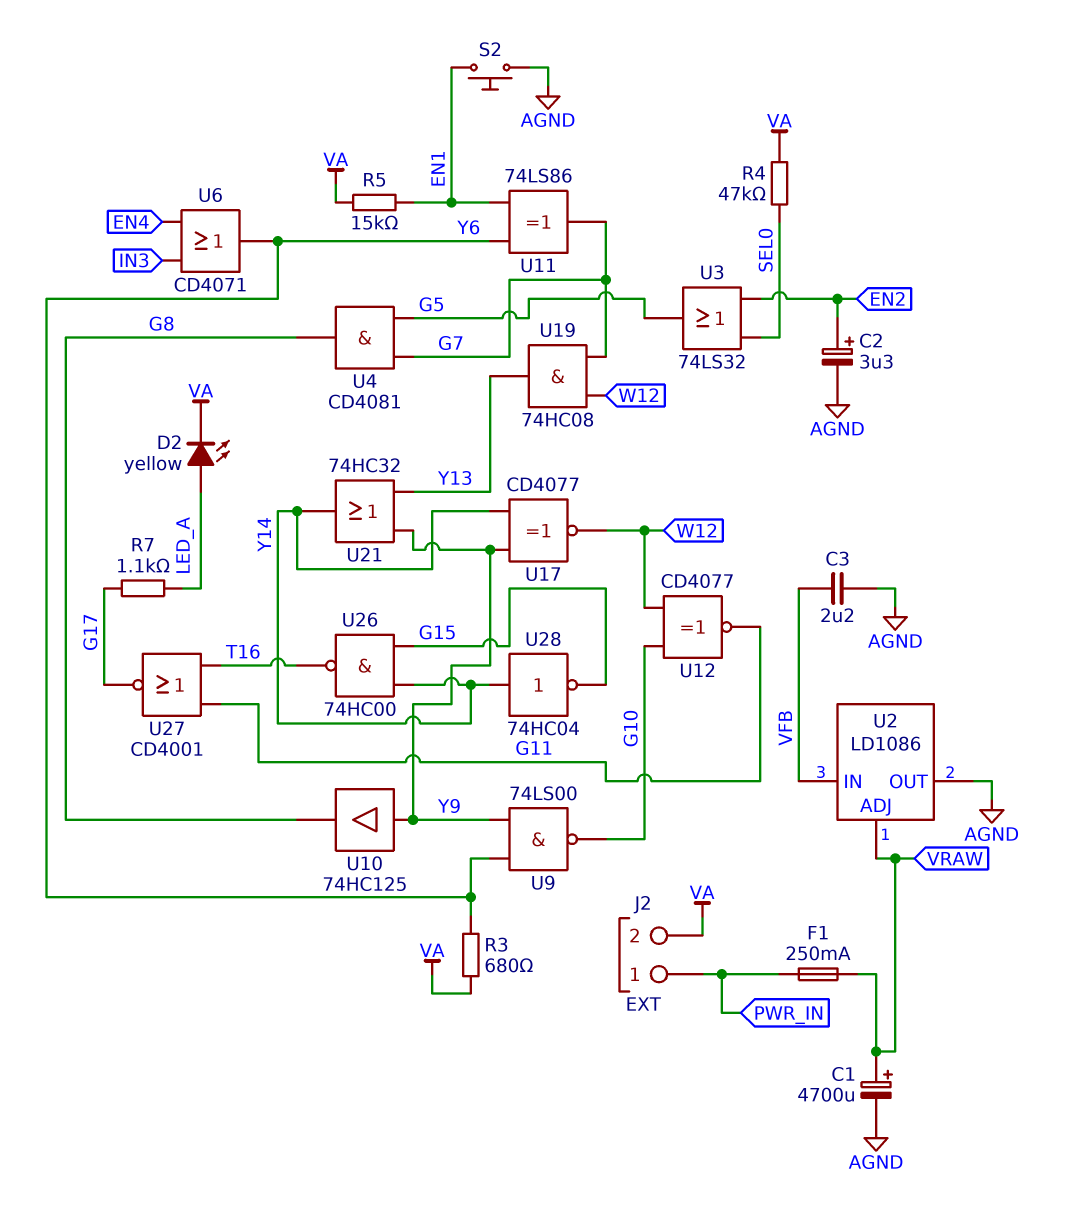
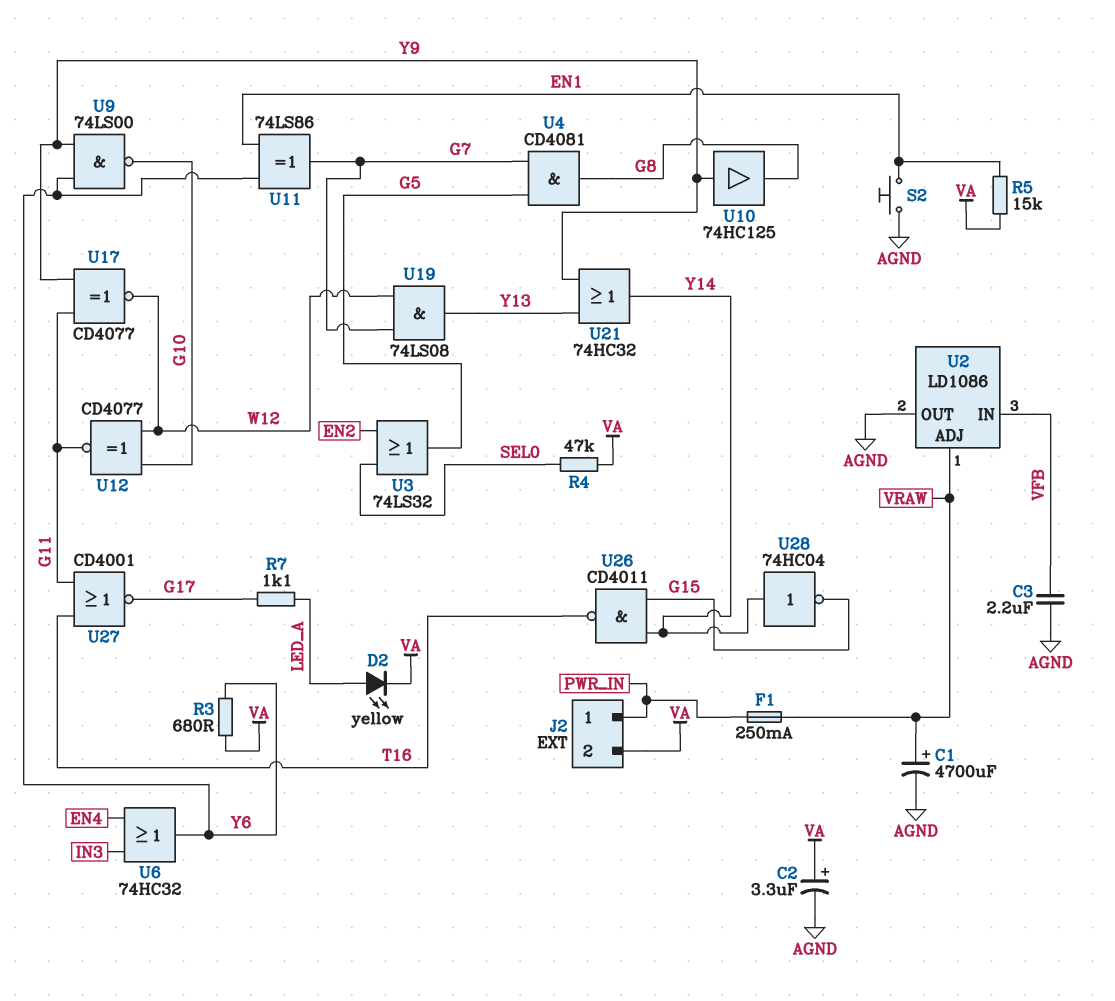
C2: 3.3uF (plus EN2, minus AGND) -> 3.3uF (plus VA, minus AGND)
U6: OR CD4071 (in EN4, in IN3, out Y6) -> OR 74HC32 (in EN4, in IN3, out Y6)
U17: XNOR CD4077 (in Y9, in Y14, out W12) -> XNOR CD4077 (in G11, in Y9, out W12)
U19: AND 74HC08 (in G7, in W12, out Y13) -> AND 74LS08 (in G7, in W12, out Y13)
U26: NAND 74HC00 (in G15, in Y14, out T16) -> NAND CD4011 (in G15, in Y14, out T16)

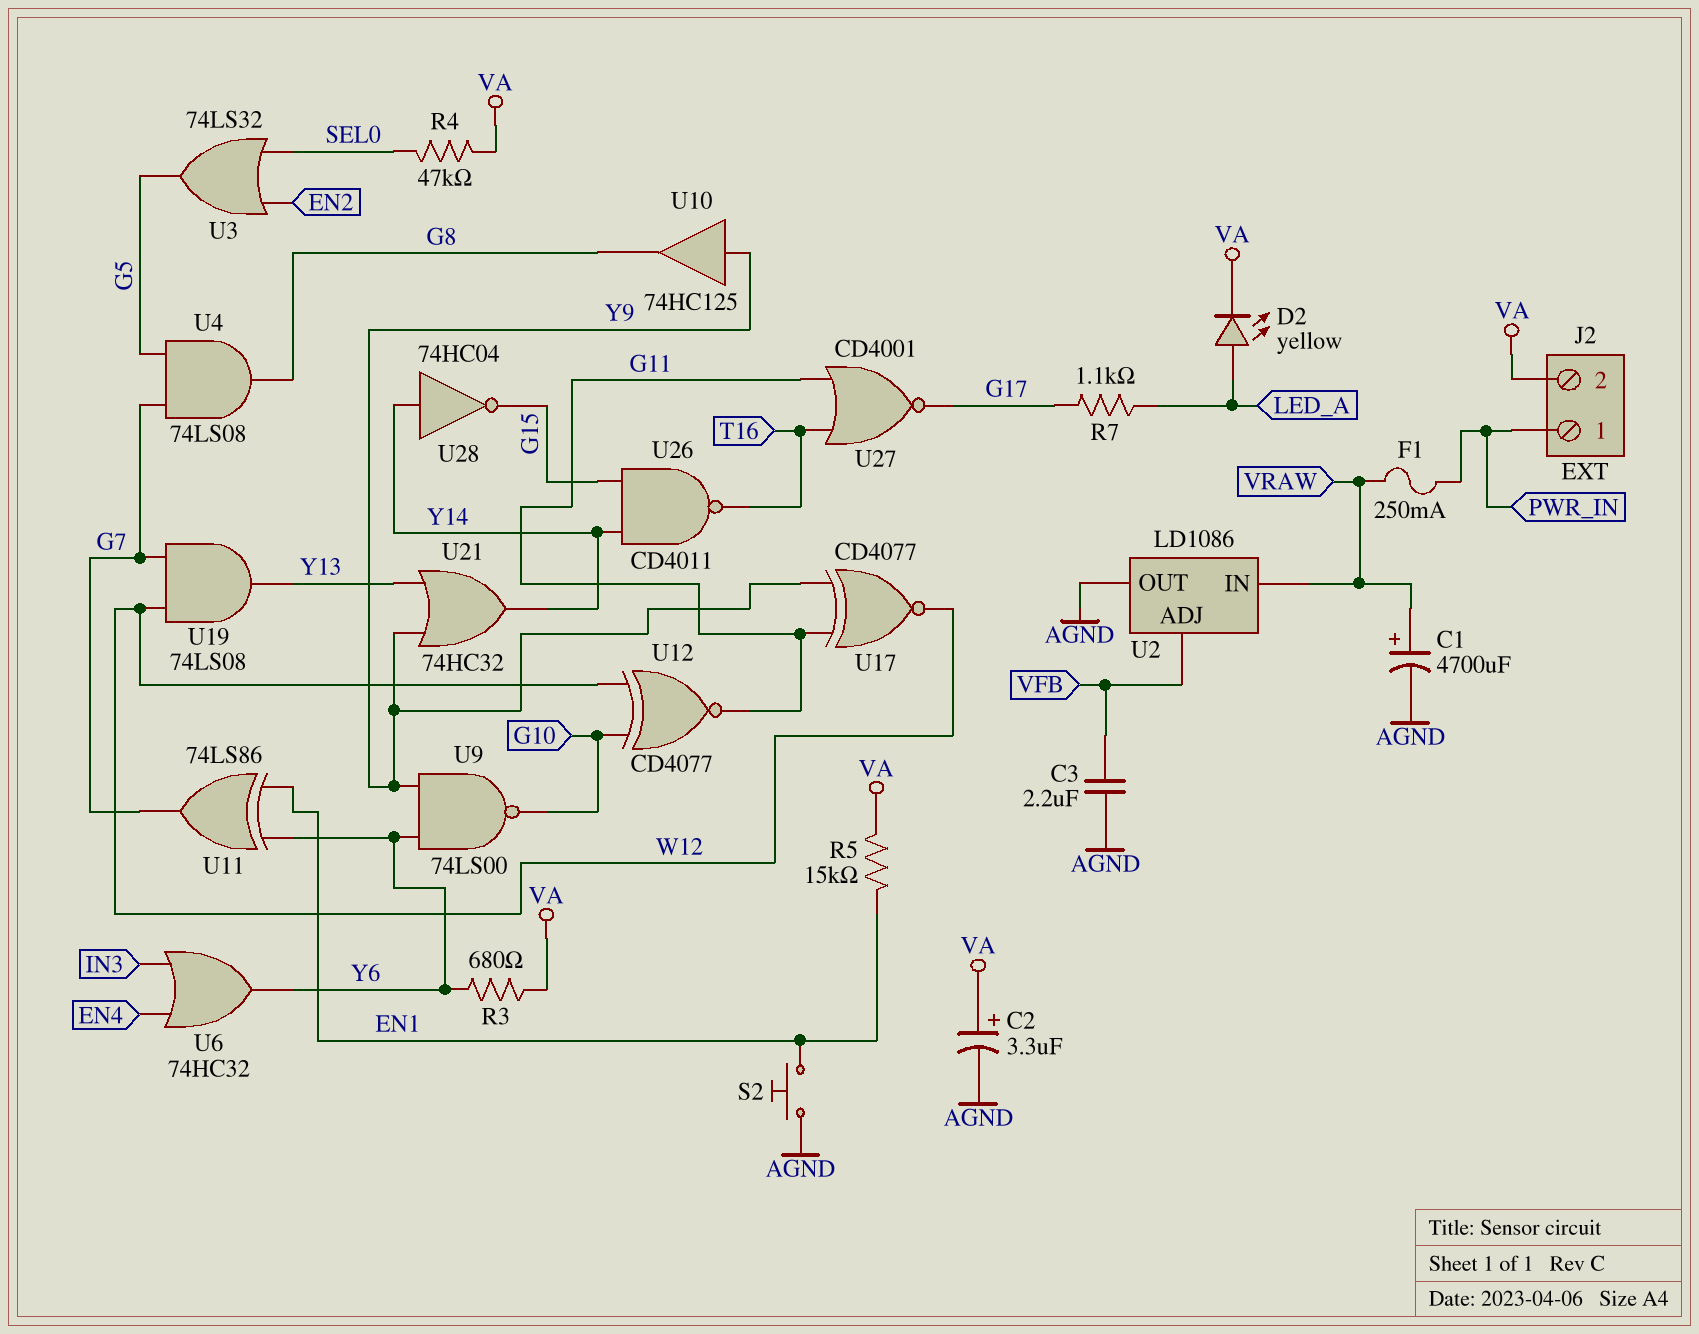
U2 pin ADJ: VRAW -> VFB
U2 pin IN: VFB -> VRAW
U4: AND CD4081 (in G5, in G7, out G8) -> AND 74LS08 (in G5, in G7, out G8)

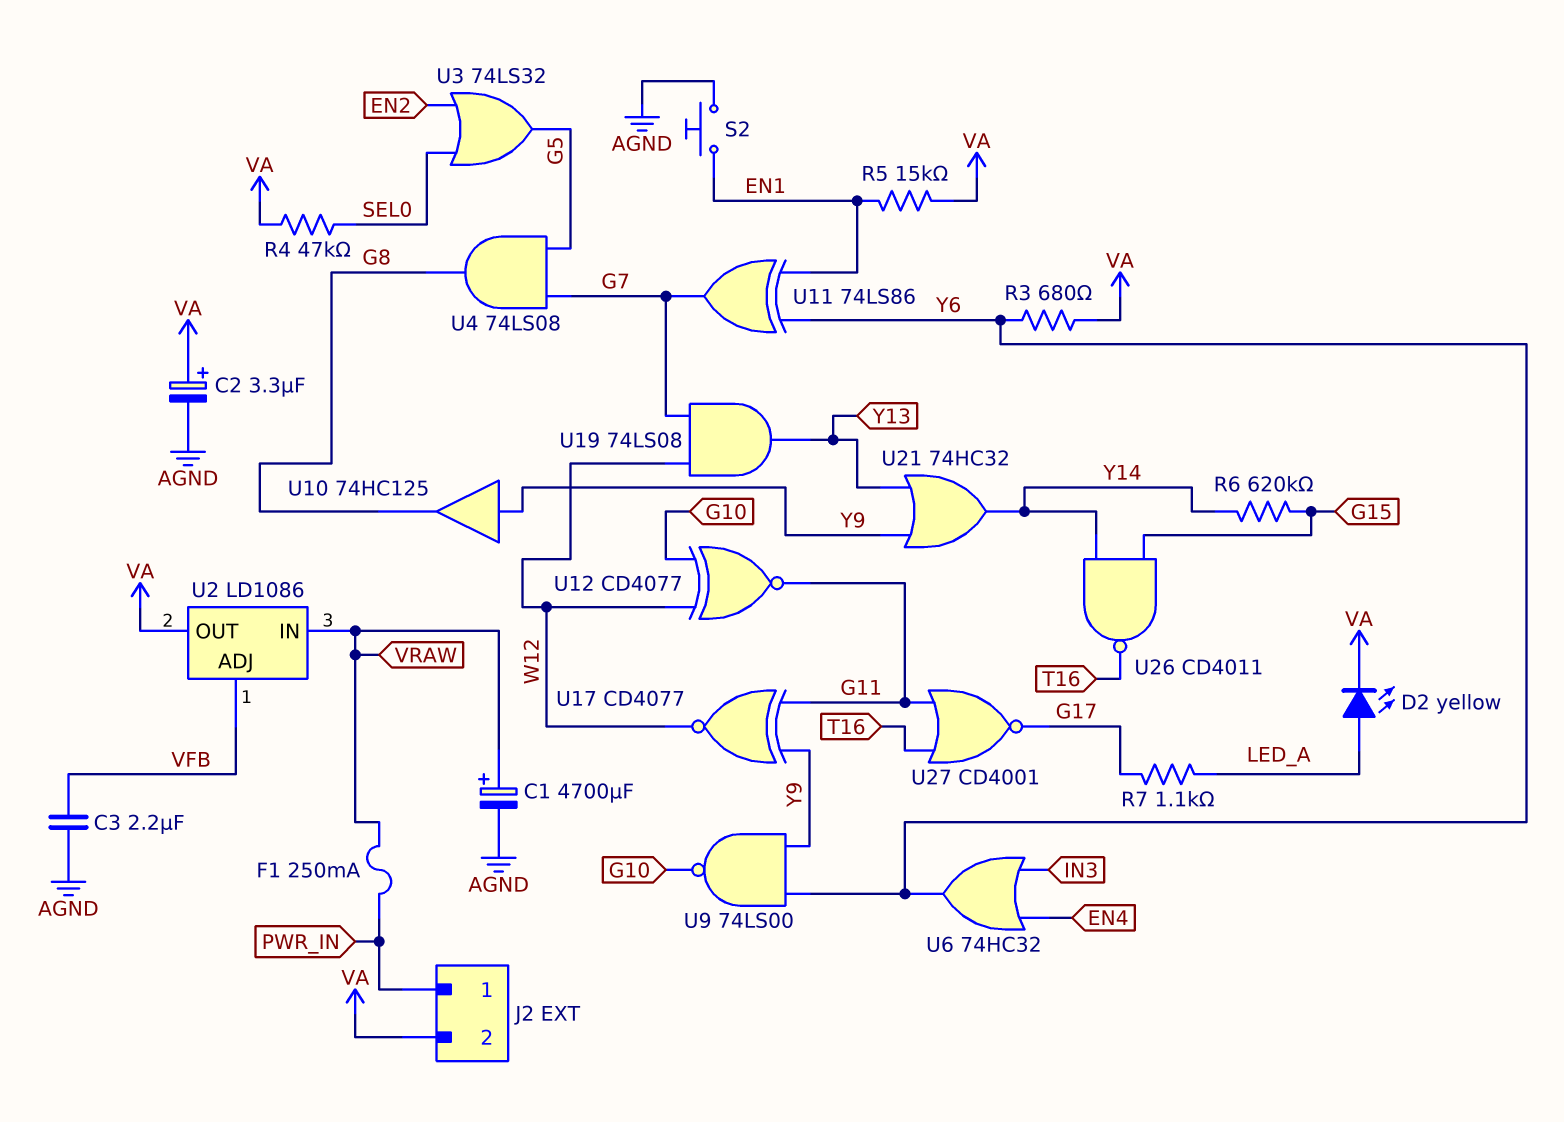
R6: none -> 620k (G15, Y14)
U2 pin OUT: AGND -> VA
U28: NOT 74HC04 (in Y14, out G15) -> none

